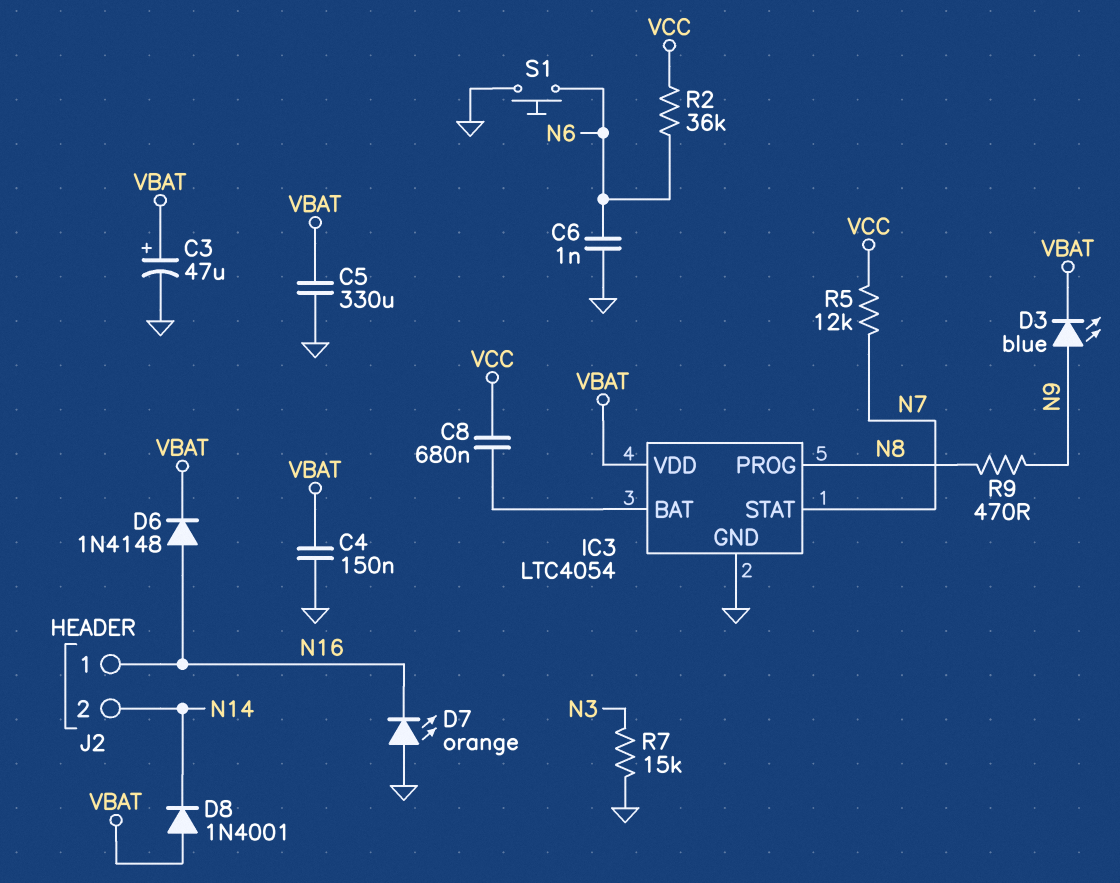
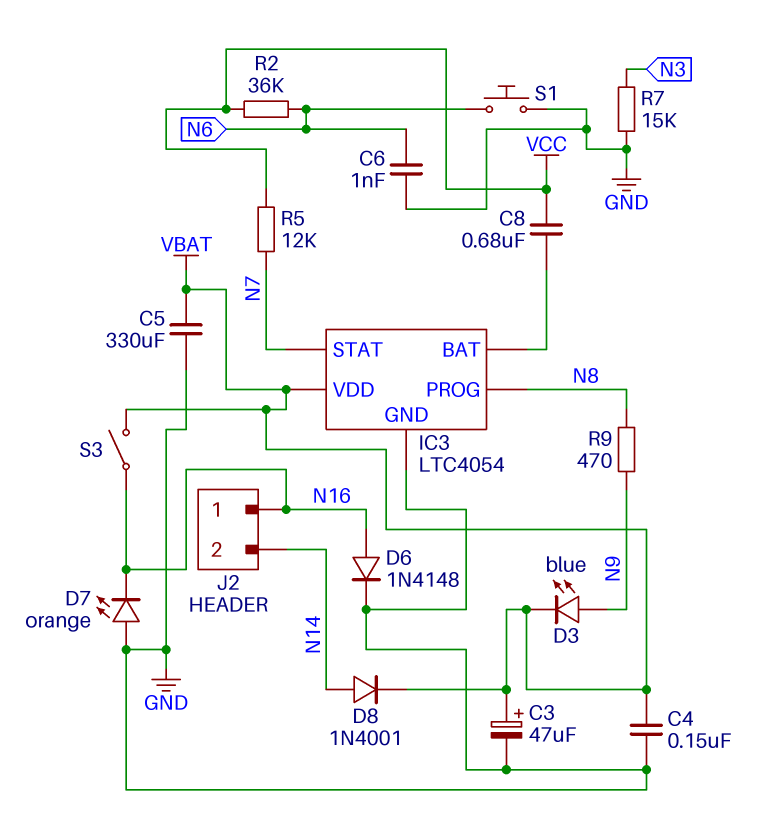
D6: diode 1N4148 (A N16, K VBAT) -> diode 1N4148 (A N16, K GND)
D8: diode 1N4001 (A VBAT, K N14) -> diode 1N4001 (A N14, K VBAT)
S3: none -> switch (N16, VBAT)

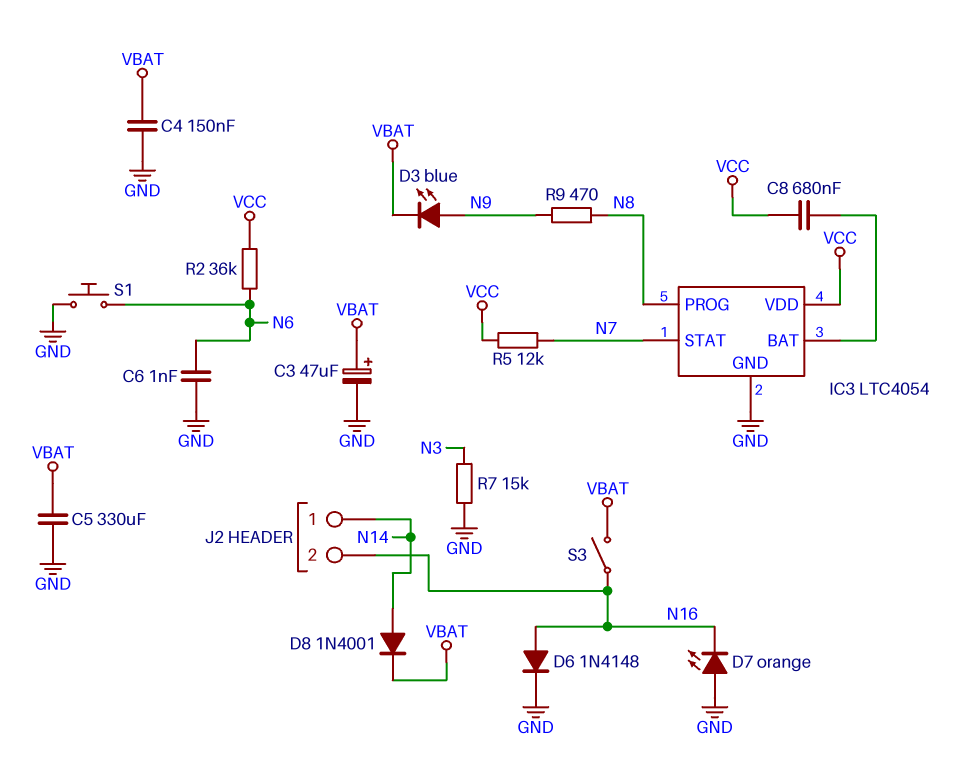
IC3 pin VDD: VBAT -> VCC
J2 pin 1: N16 -> N14
J2 pin 2: N14 -> N16

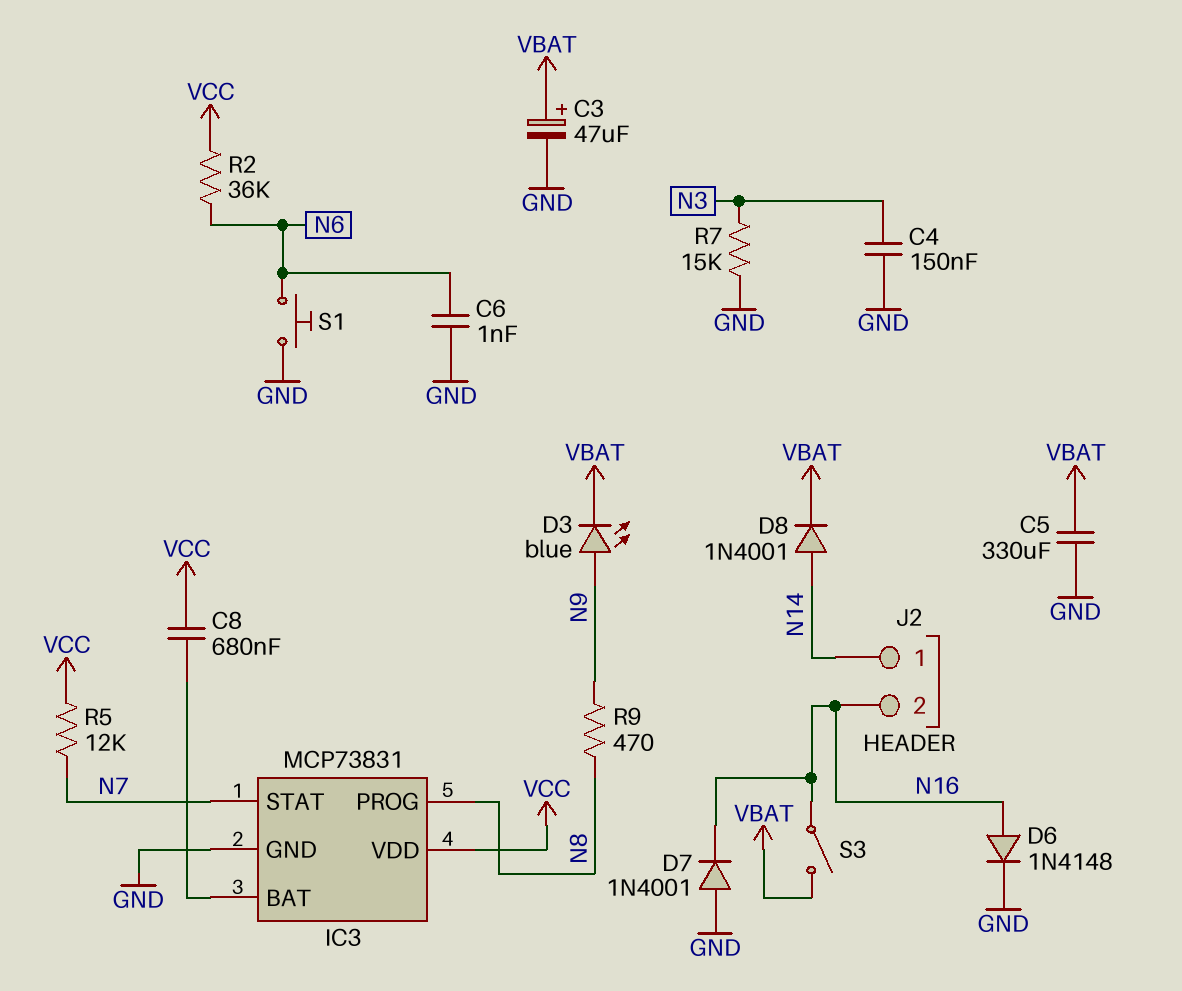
C4: 150nF (GND, VBAT) -> 150nF (GND, N3)
D7: LED orange (A GND, K N16) -> diode 1N4001 (A GND, K N16)
IC3: LTC4054 -> MCP73831

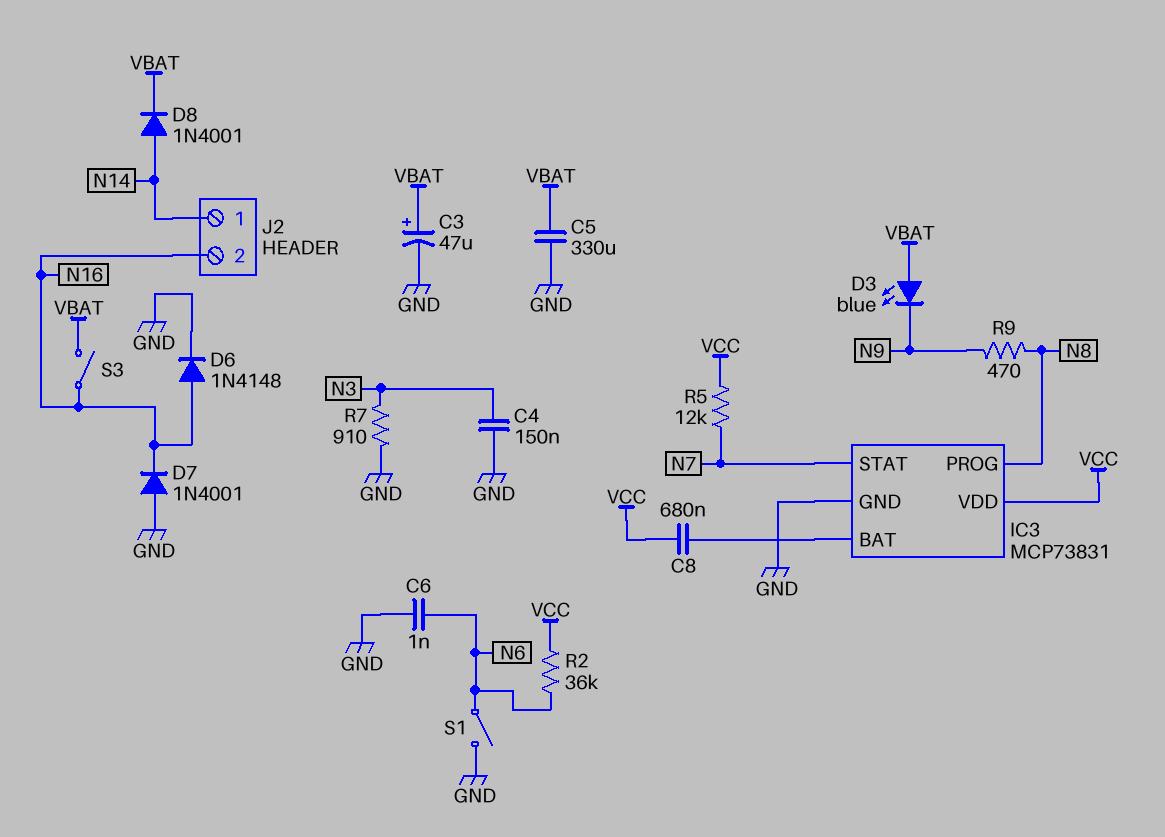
D3: LED blue (A N9, K VBAT) -> LED blue (A VBAT, K N9)
R7: 15k (GND, N3) -> 910 (GND, N3)
S1: button (GND, N6) -> switch (GND, N6)

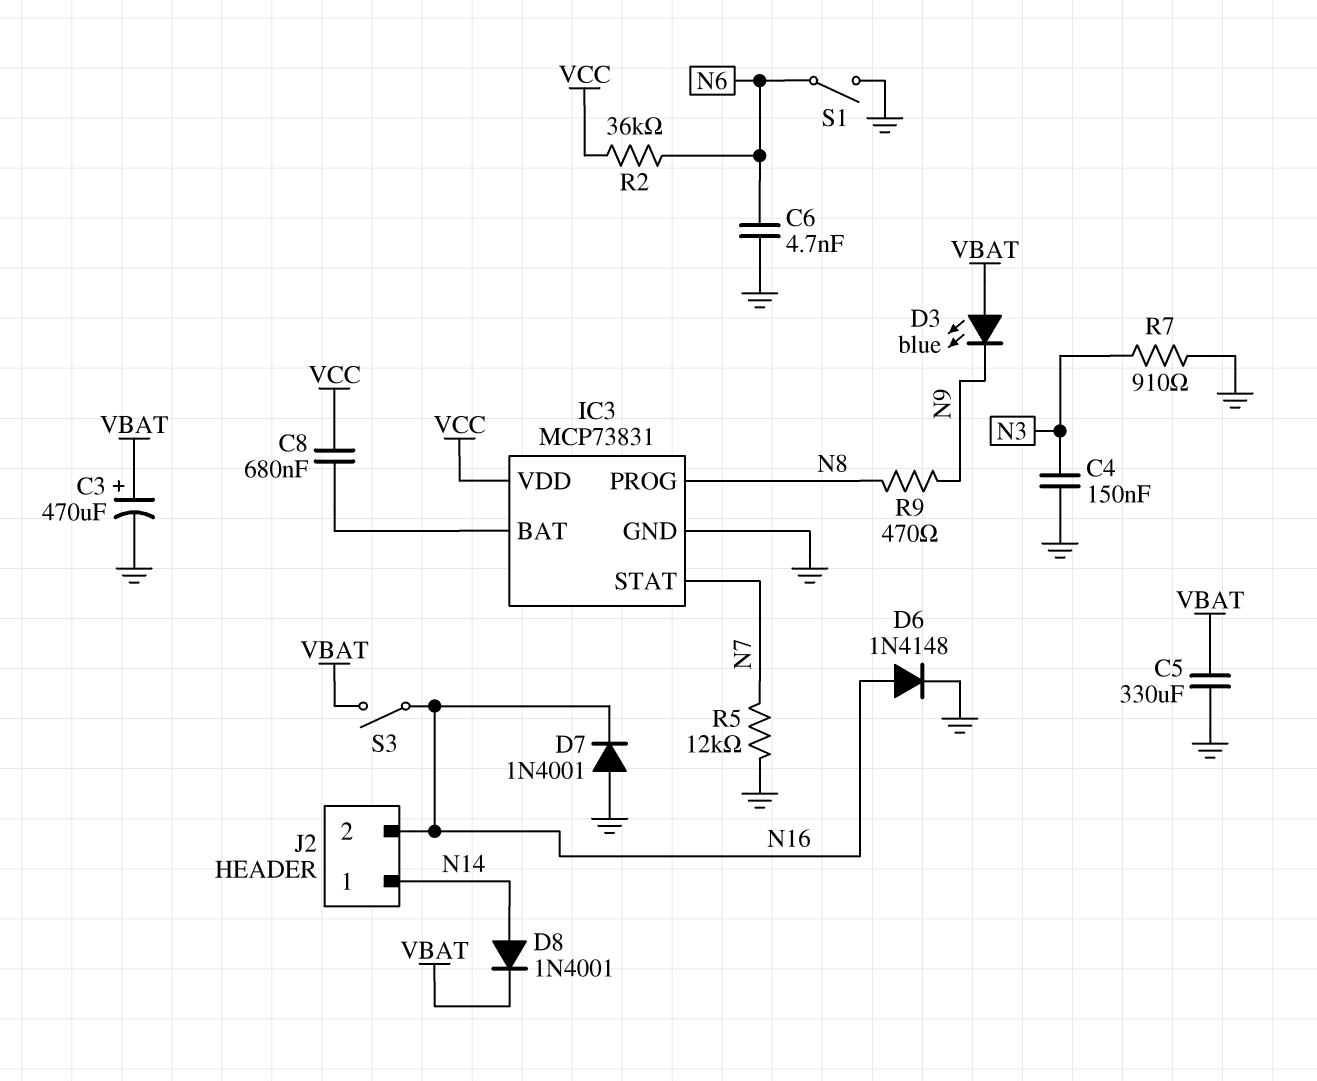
C3: 47uF (plus VBAT, minus GND) -> 470uF (plus VBAT, minus GND)
C6: 1nF (GND, N6) -> 4.7nF (GND, N6)
R5: 12k (N7, VCC) -> 12k (GND, N7)

